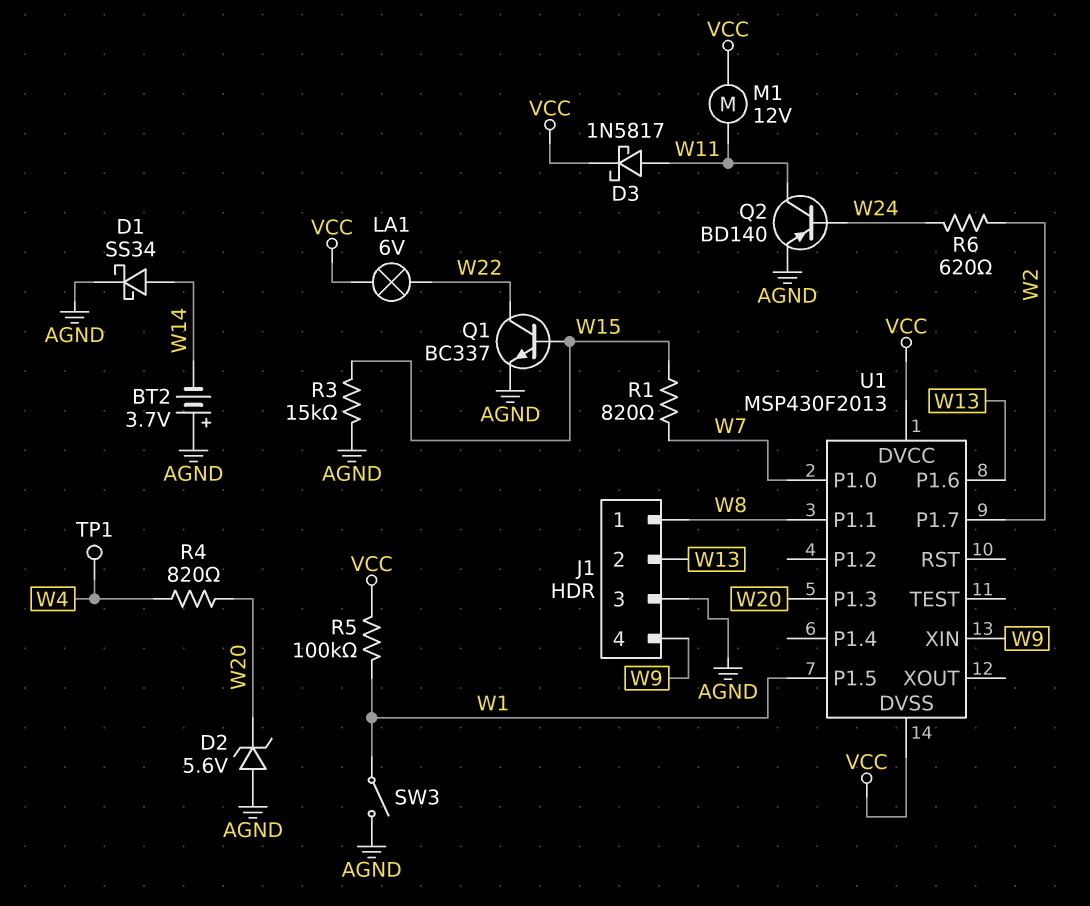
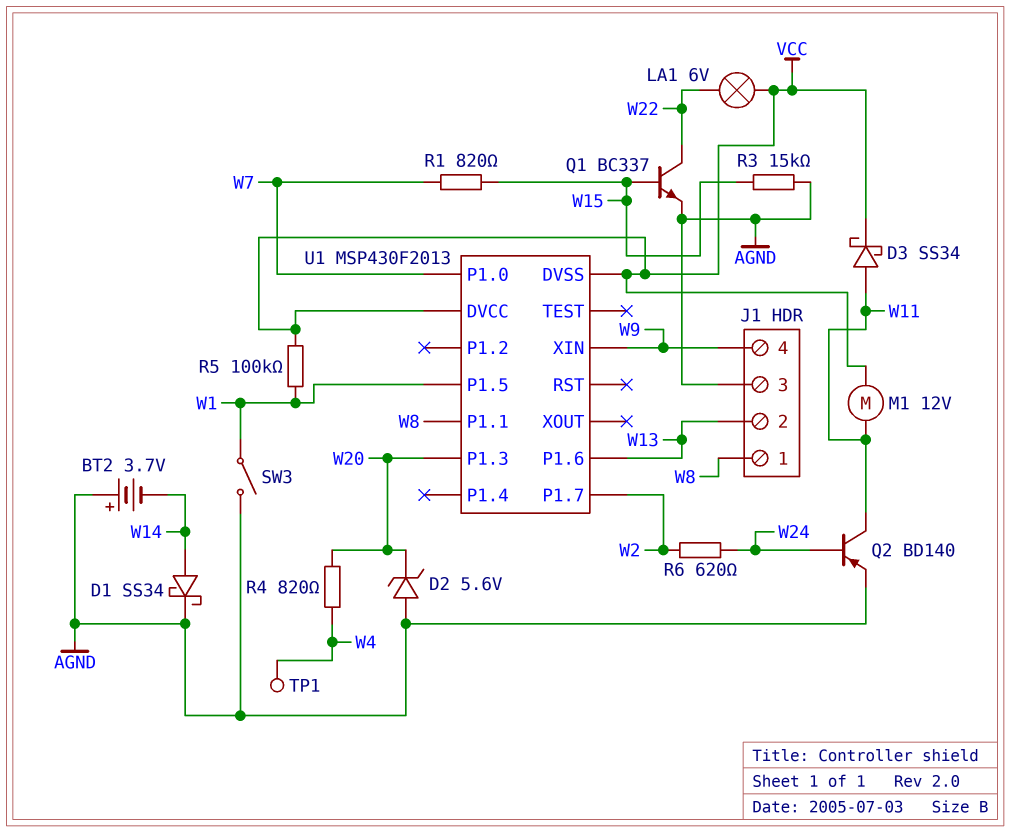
D3: schottky 1N5817 (A W11, K VCC) -> schottky SS34 (A W11, K VCC)

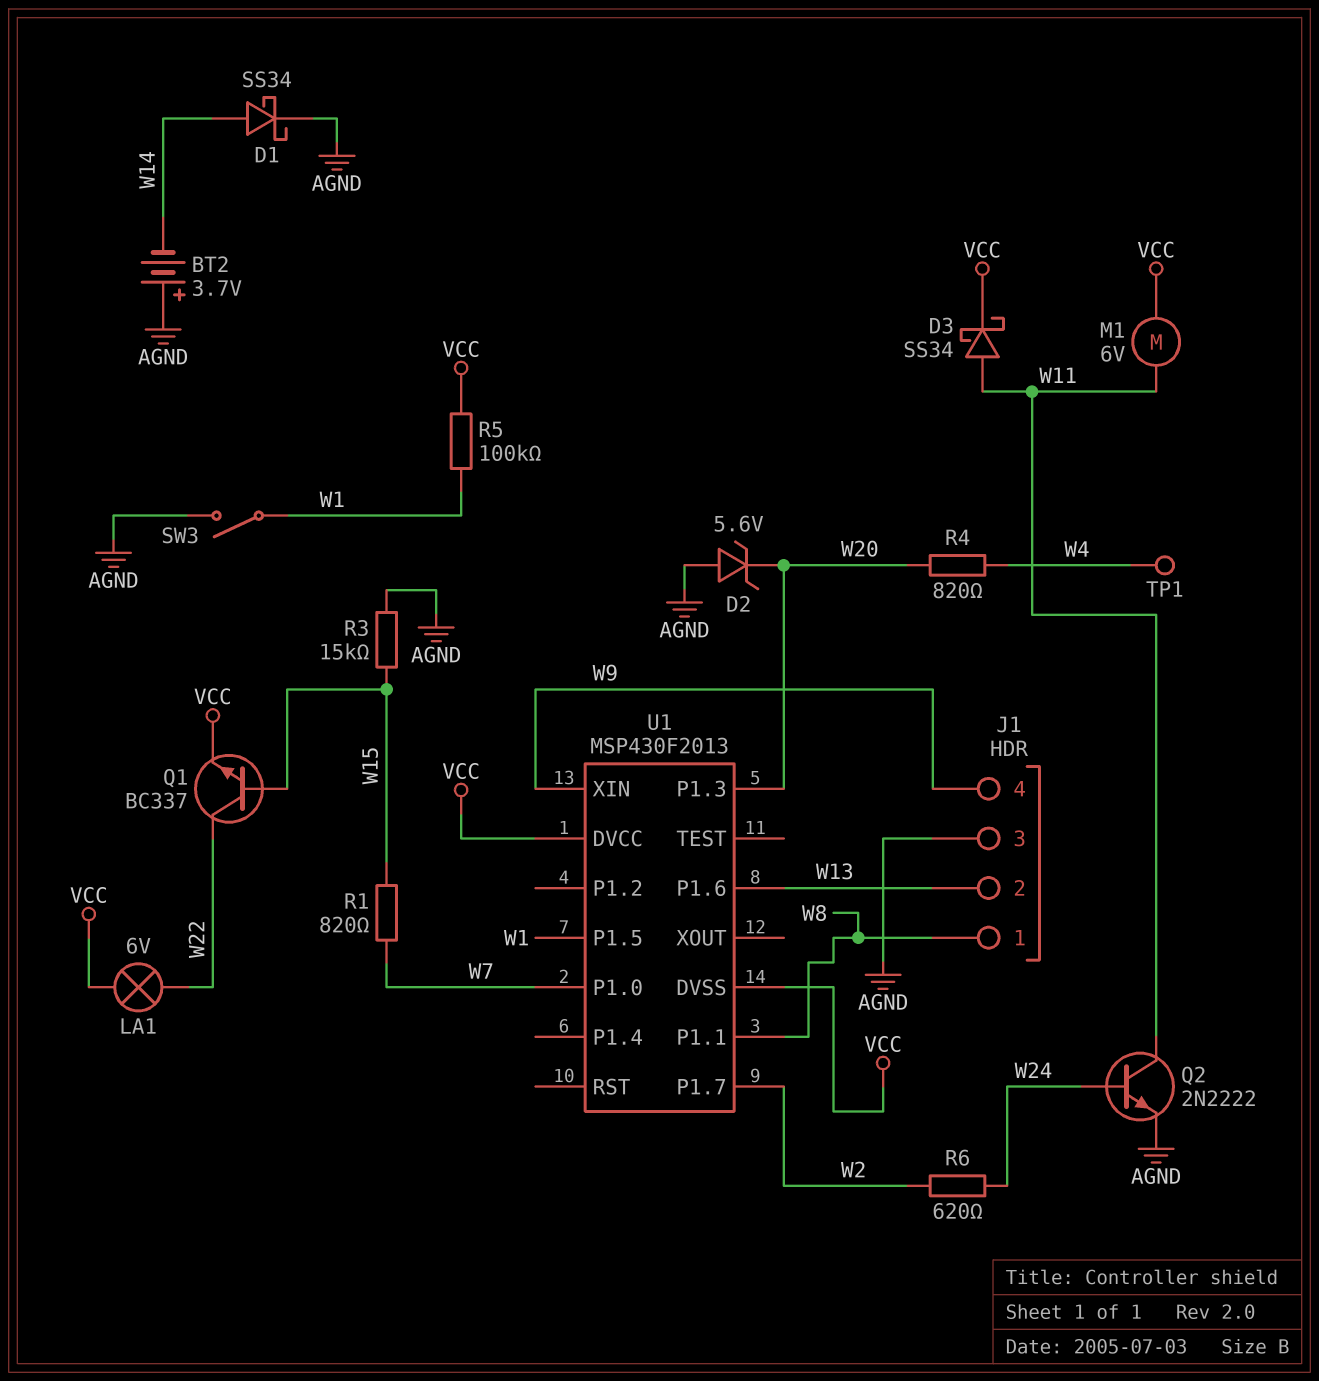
M1: motor 12V (VCC, W11) -> motor 6V (VCC, W11)
Q1: NPN BC337 (B W15, C W22, E AGND) -> NPN BC337 (B W15, C W22, E VCC)
Q2: PNP BD140 (B W24, C W11, E AGND) -> NPN 2N2222 (B W24, C W11, E AGND)

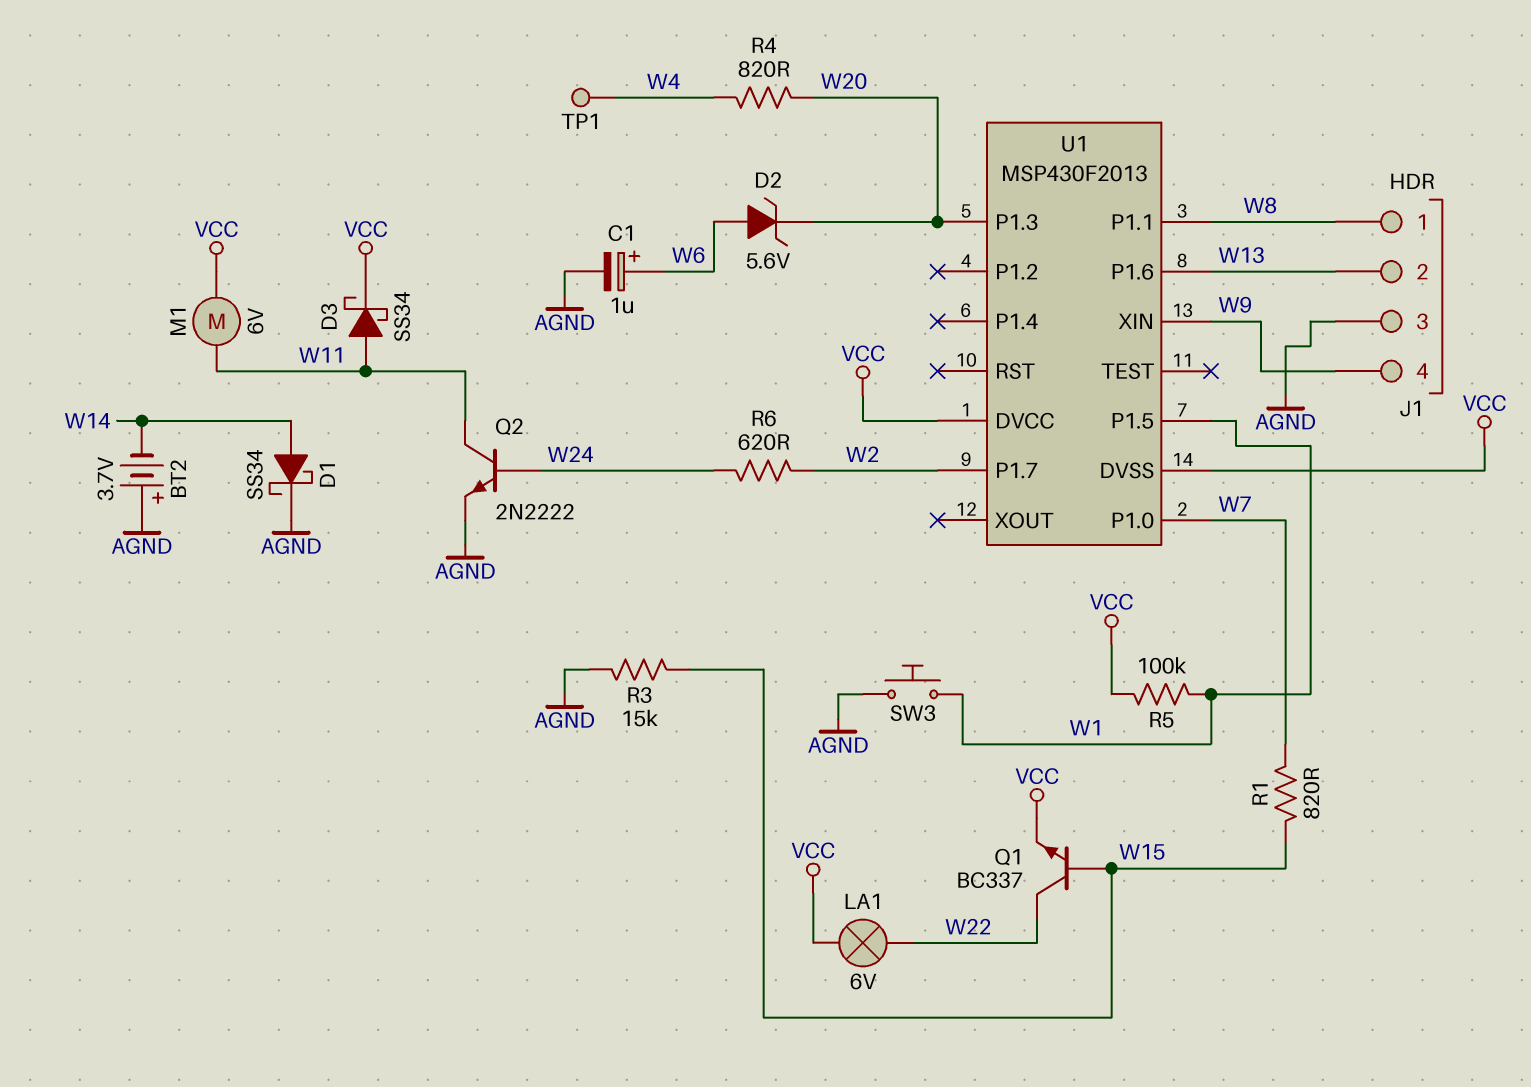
C1: none -> 1uF (plus W6, minus AGND)
D2: zener 5.6V (A AGND, K W20) -> zener 5.6V (A W6, K W20)
SW3: switch (AGND, W1) -> button (AGND, W1)

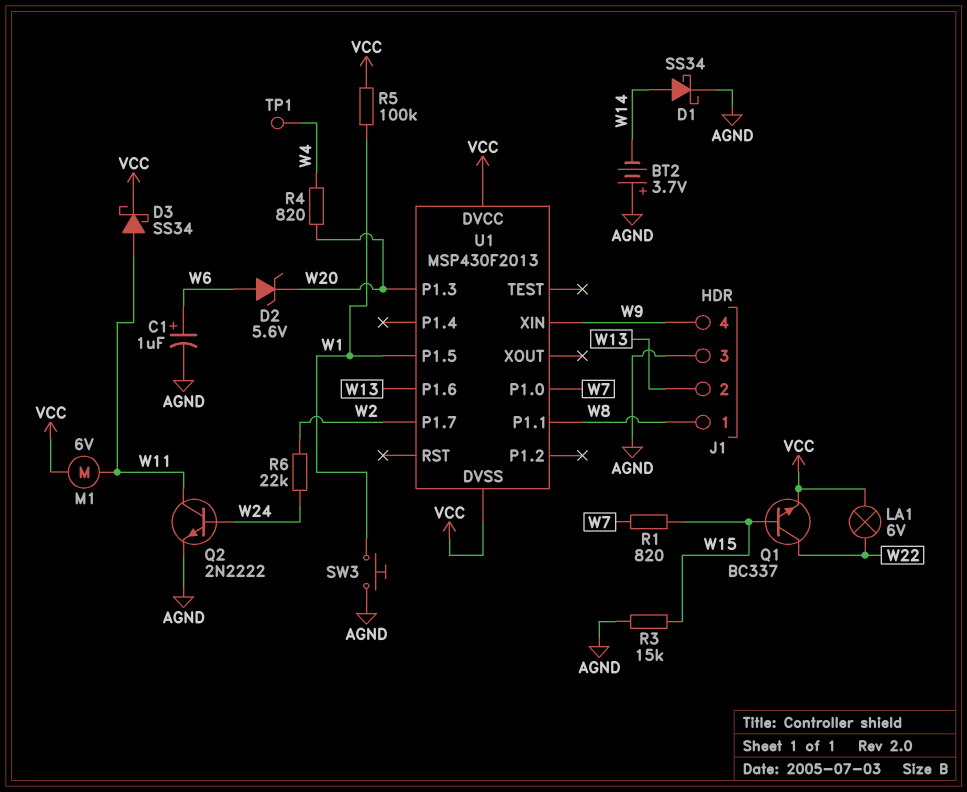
R6: 620 (W2, W24) -> 22k (W2, W24)

